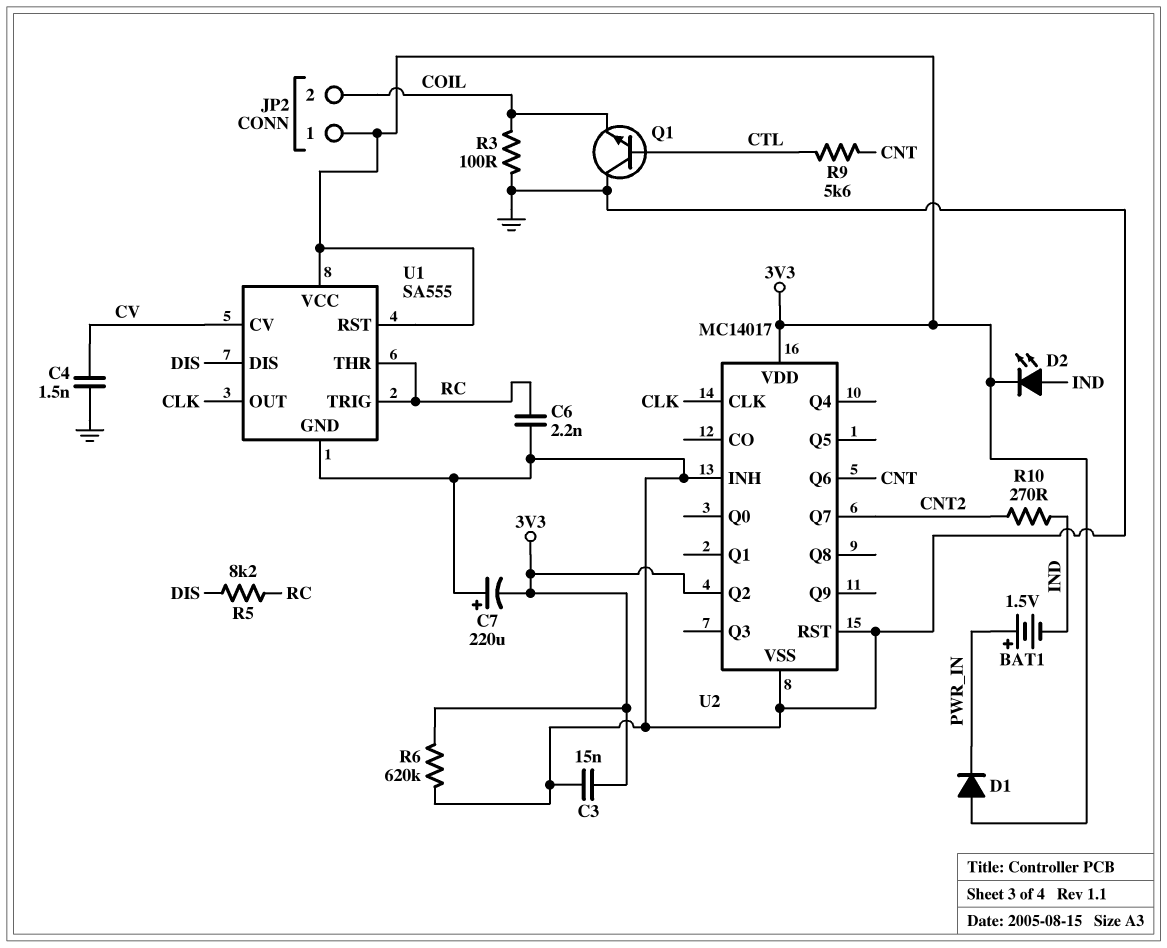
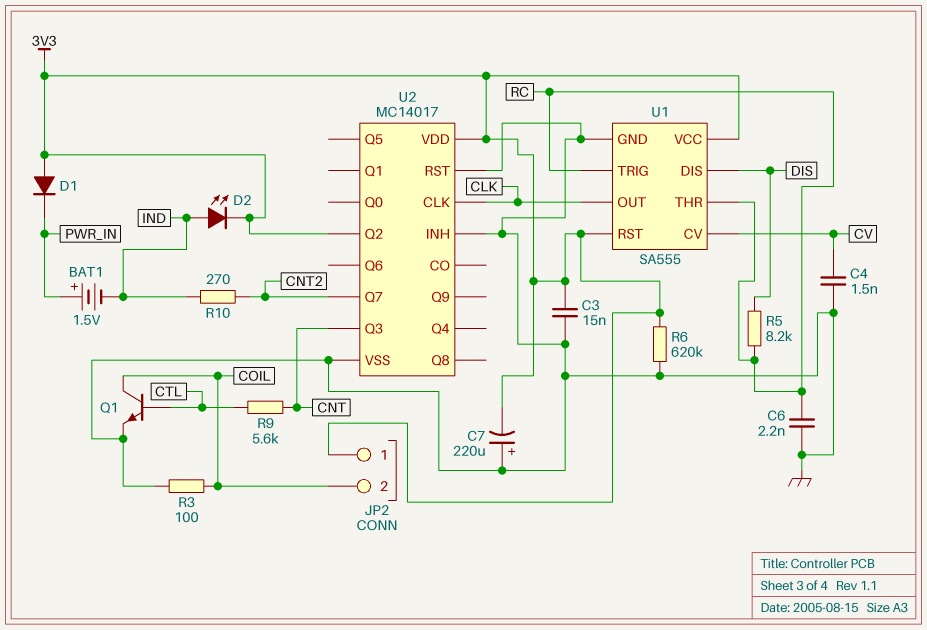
Q1: NPN (B CTL, C GND, E COIL) -> NPN (B CTL, C COIL, E GND)
U2 pin Q3: none -> CNT
U2 pin Q6: CNT -> none

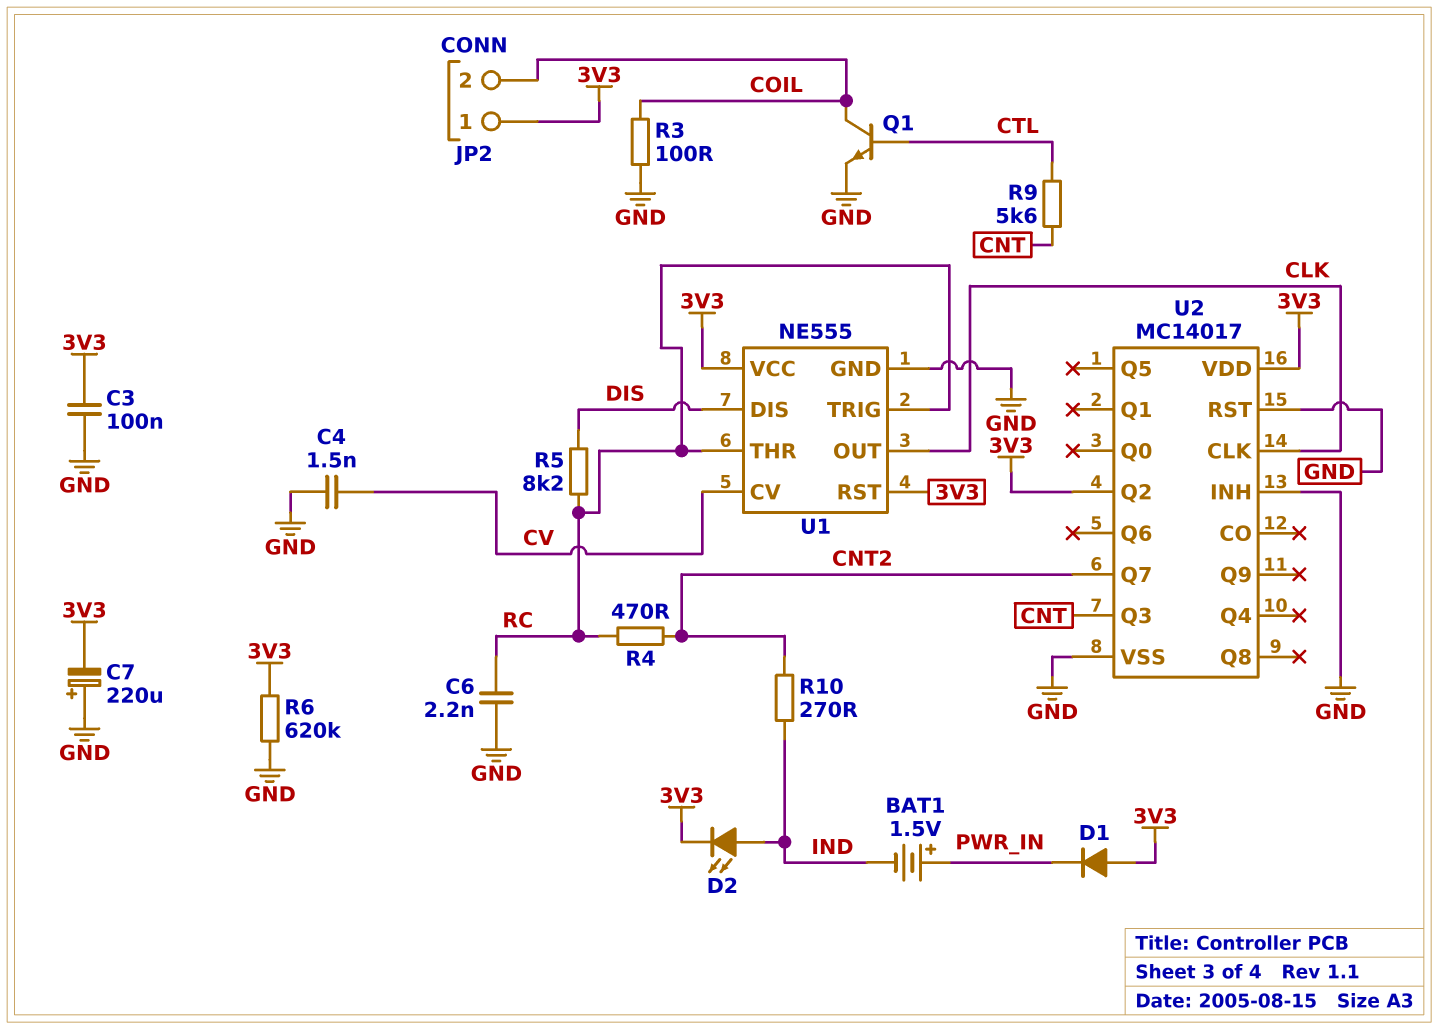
C3: 15nF (3V3, GND) -> 100nF (3V3, GND)
R4: none -> 470 (CNT2, RC)
U1: SA555 -> NE555

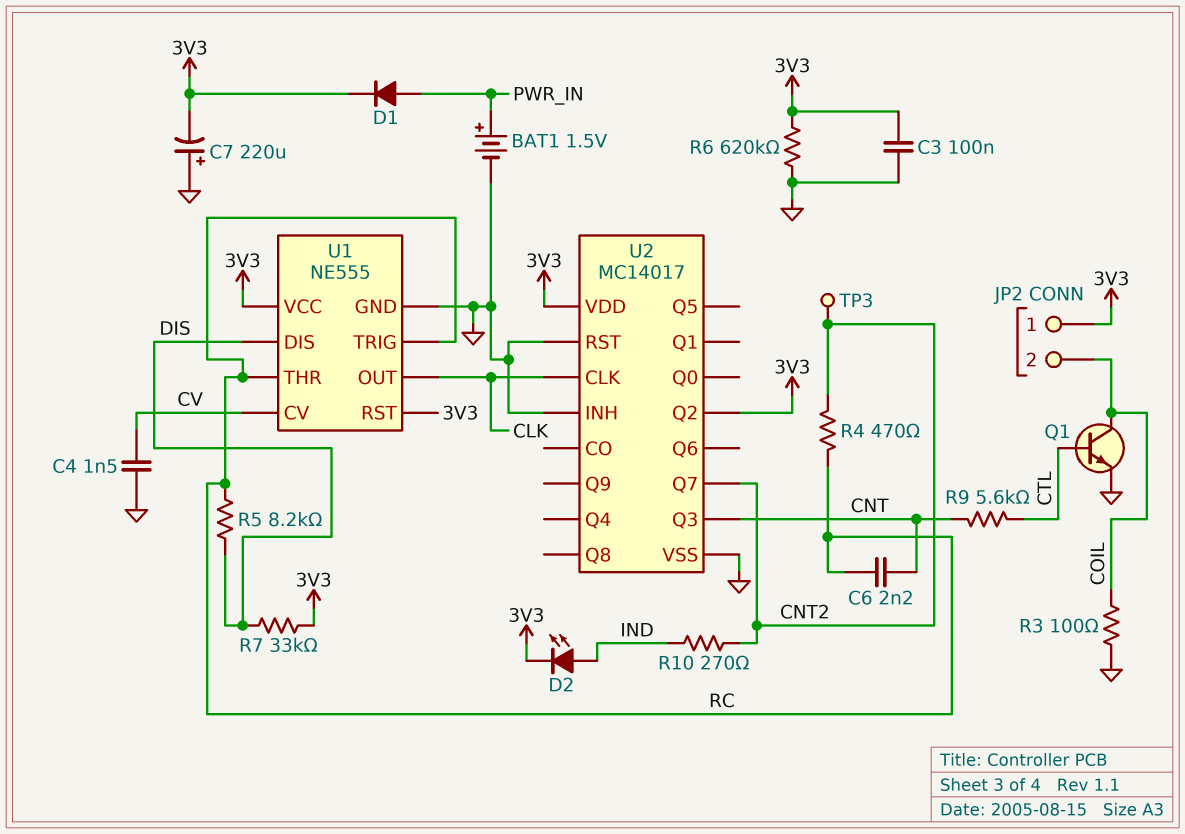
BAT1: 1.5V (plus PWR_IN, minus IND) -> 1.5V (plus PWR_IN, minus GND)
C6: 2.2nF (GND, RC) -> 2.2nF (CNT, RC)
D1: diode (A 3V3, K PWR_IN) -> diode (A PWR_IN, K 3V3)
R7: none -> 33k (3V3, DIS)
TP3: none -> test point (CNT2)

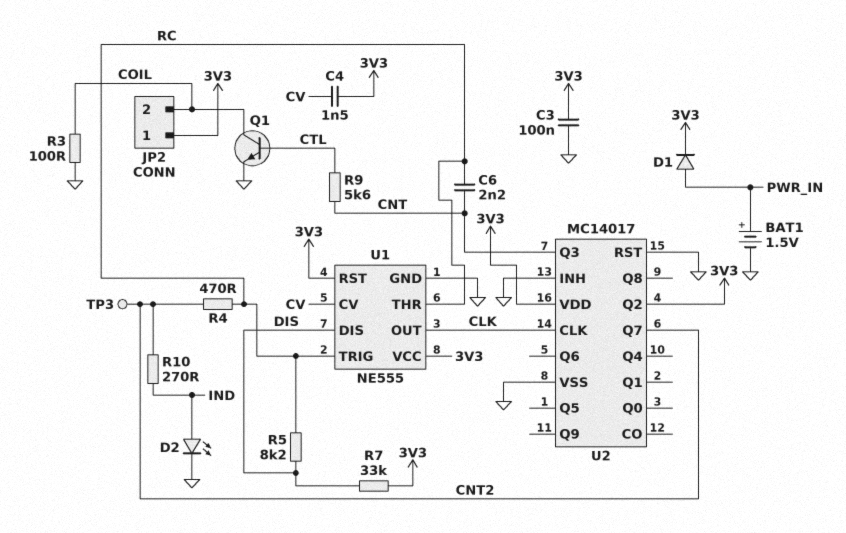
C4: 1.5nF (CV, GND) -> 1.5nF (3V3, CV)
C7: 220uF (plus GND, minus 3V3) -> none
D2: LED (A IND, K 3V3) -> LED (A IND, K GND)
R6: 620k (3V3, GND) -> none

